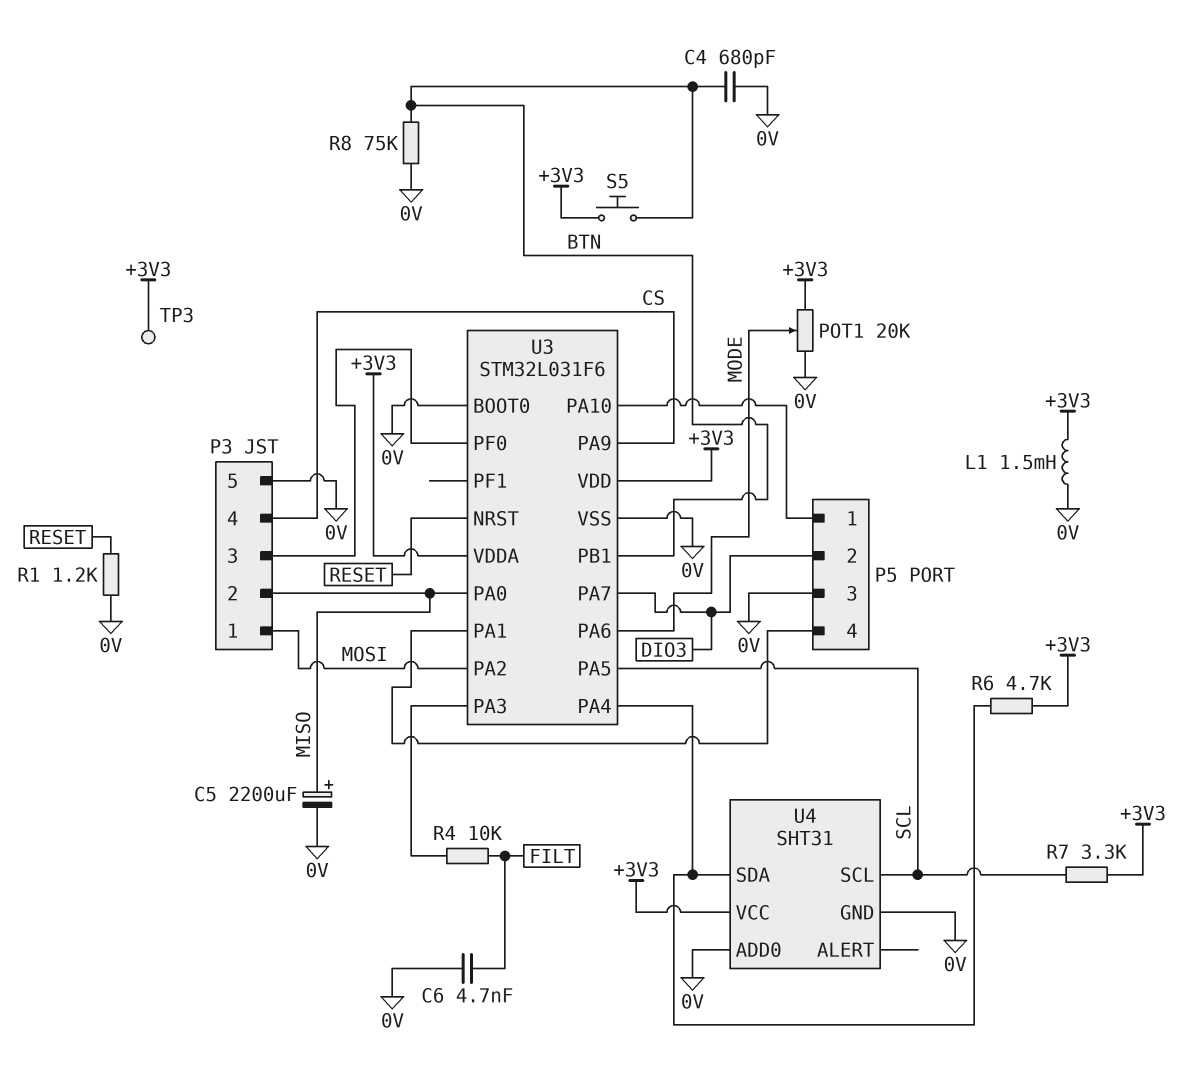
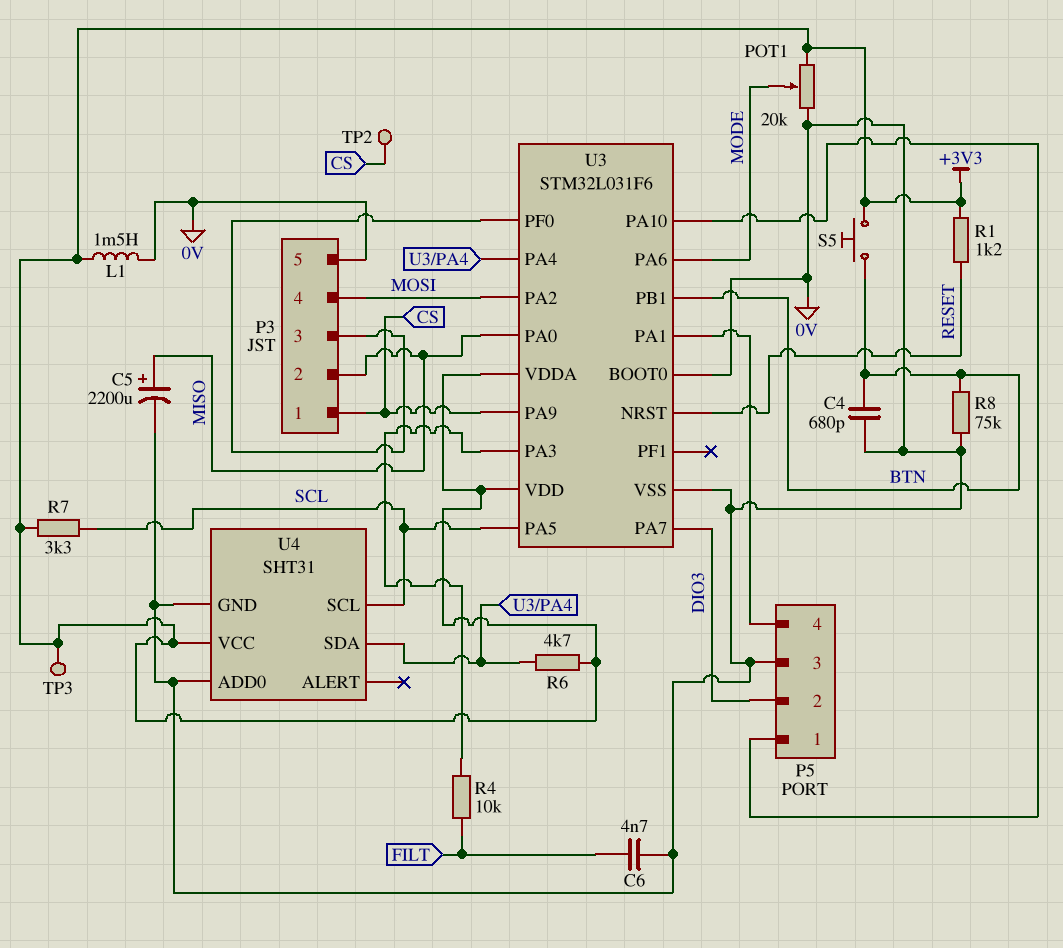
P3 pin 1: MOSI -> CS
P3 pin 4: CS -> MOSI
R1: 1.2k (0V, RESET) -> 1.2k (+3V3, RESET)
TP2: none -> test point (CS)

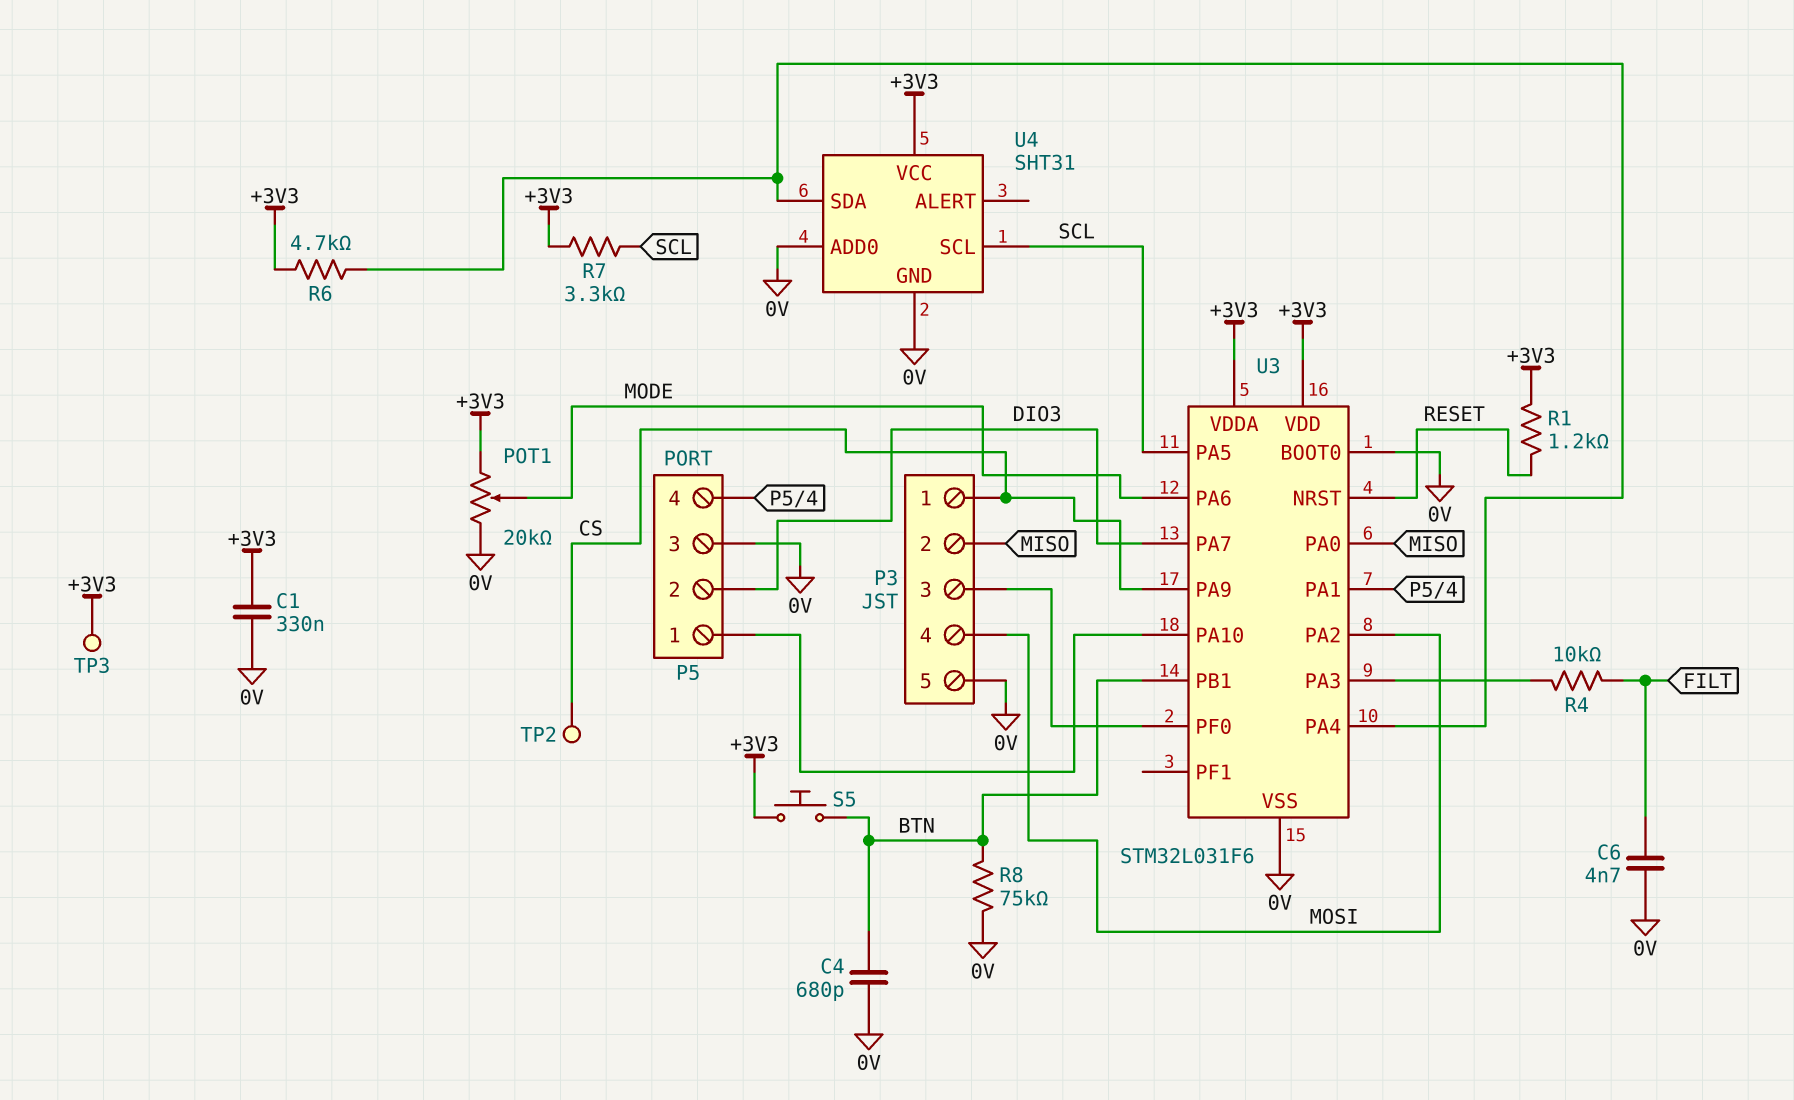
C1: none -> 330nF (+3V3, 0V)
C5: 2200uF (plus MISO, minus 0V) -> none
L1: 1.5mH (+3V3, 0V) -> none

